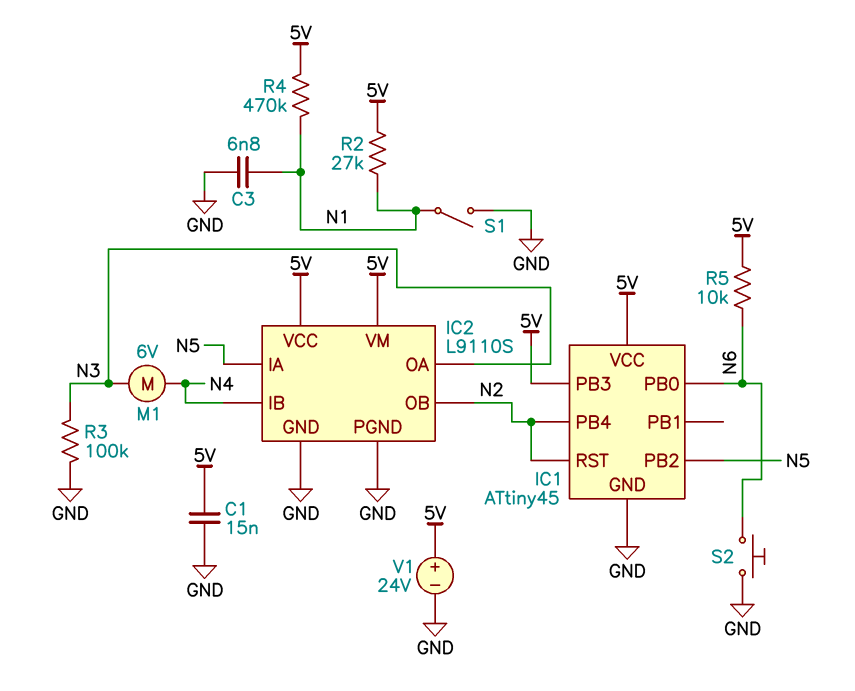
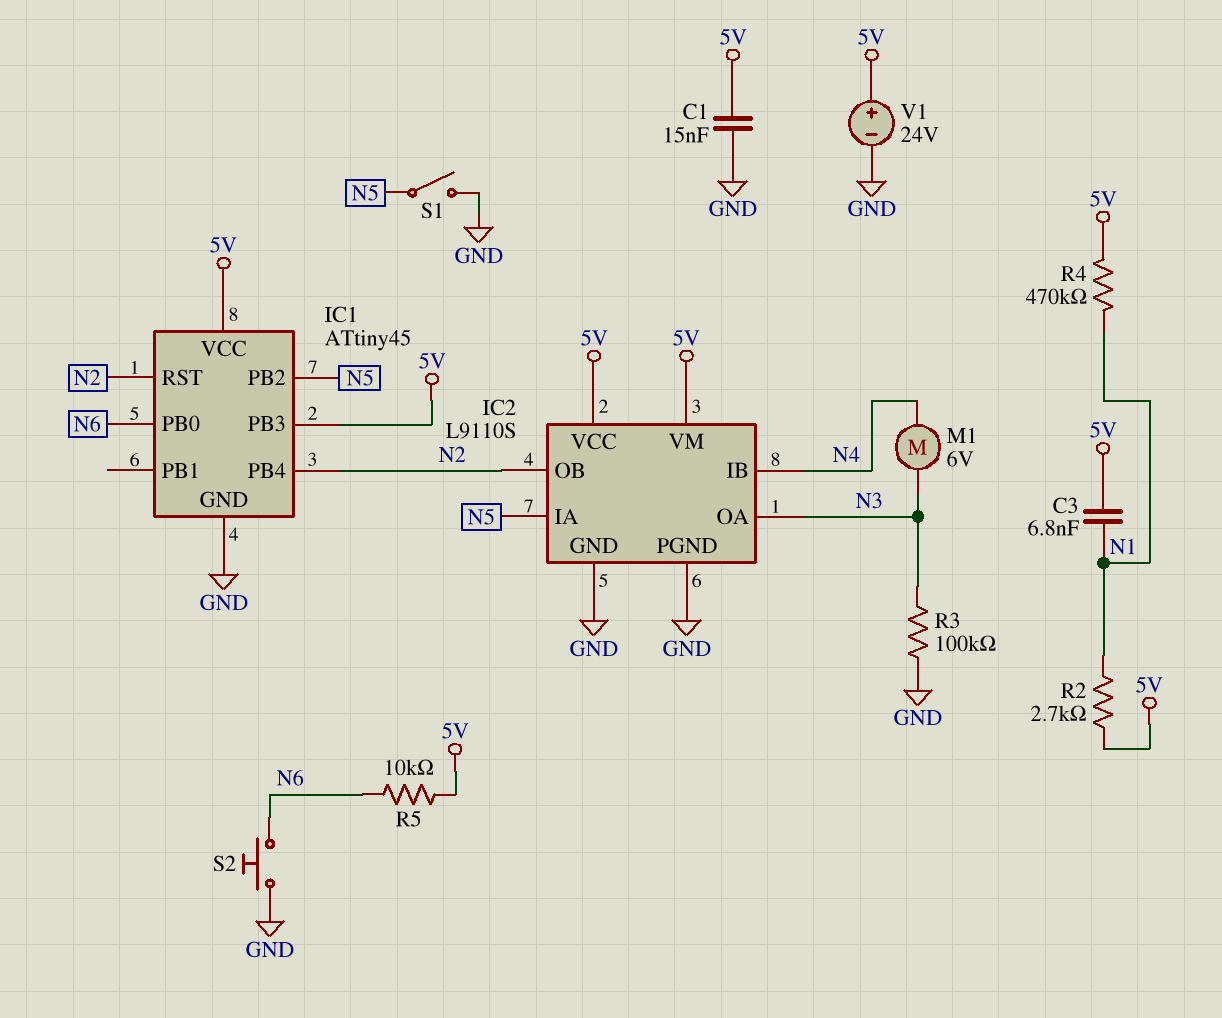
C3: 6.8nF (GND, N1) -> 6.8nF (5V, N1)
R2: 27k (5V, N1) -> 2.7k (5V, N1)
S1: switch (GND, N1) -> switch (GND, N5)

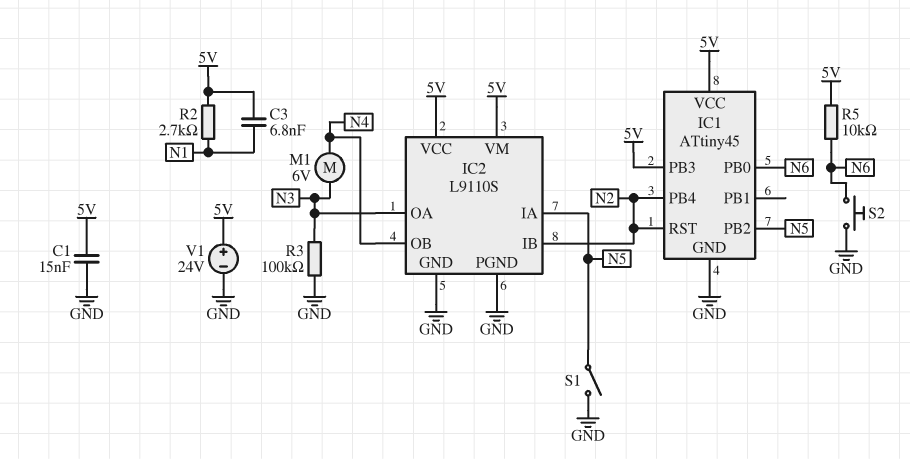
IC2 pin IB: N4 -> N2
IC2 pin OB: N2 -> N4
R4: 470k (5V, N1) -> none

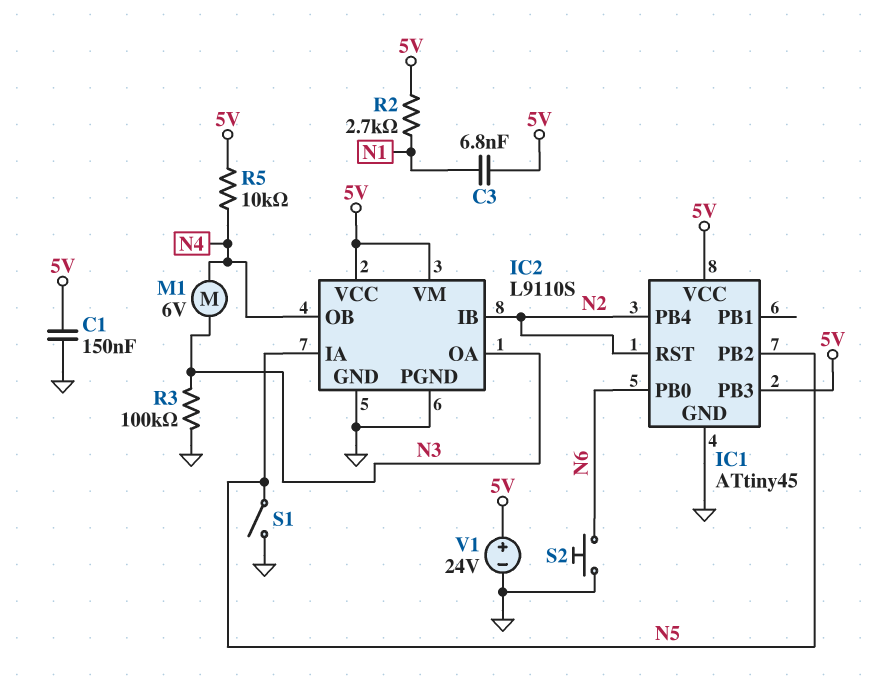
C1: 15nF (5V, GND) -> 150nF (5V, GND)
R5: 10k (5V, N6) -> 10k (5V, N4)

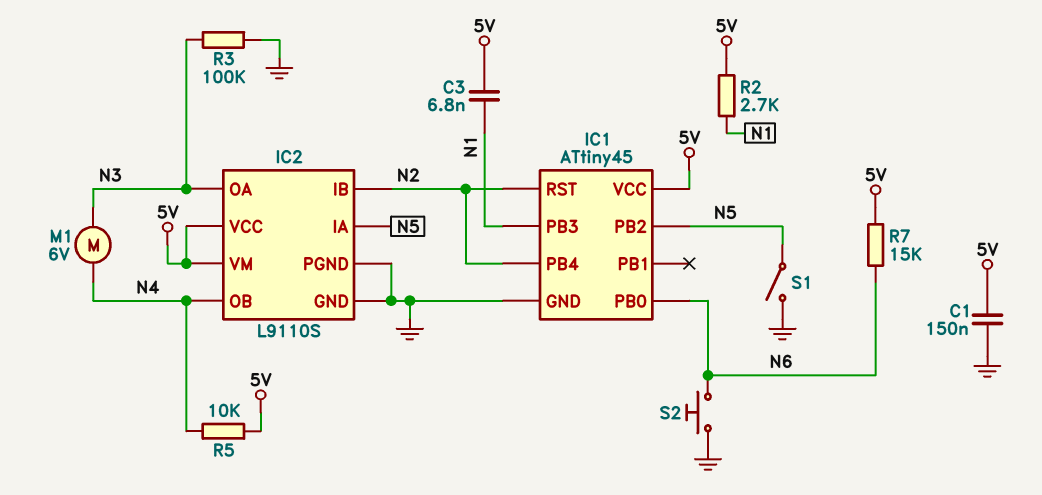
IC1 pin PB3: 5V -> N1
R7: none -> 15k (5V, N6)
V1: 24V (plus 5V, minus GND) -> none

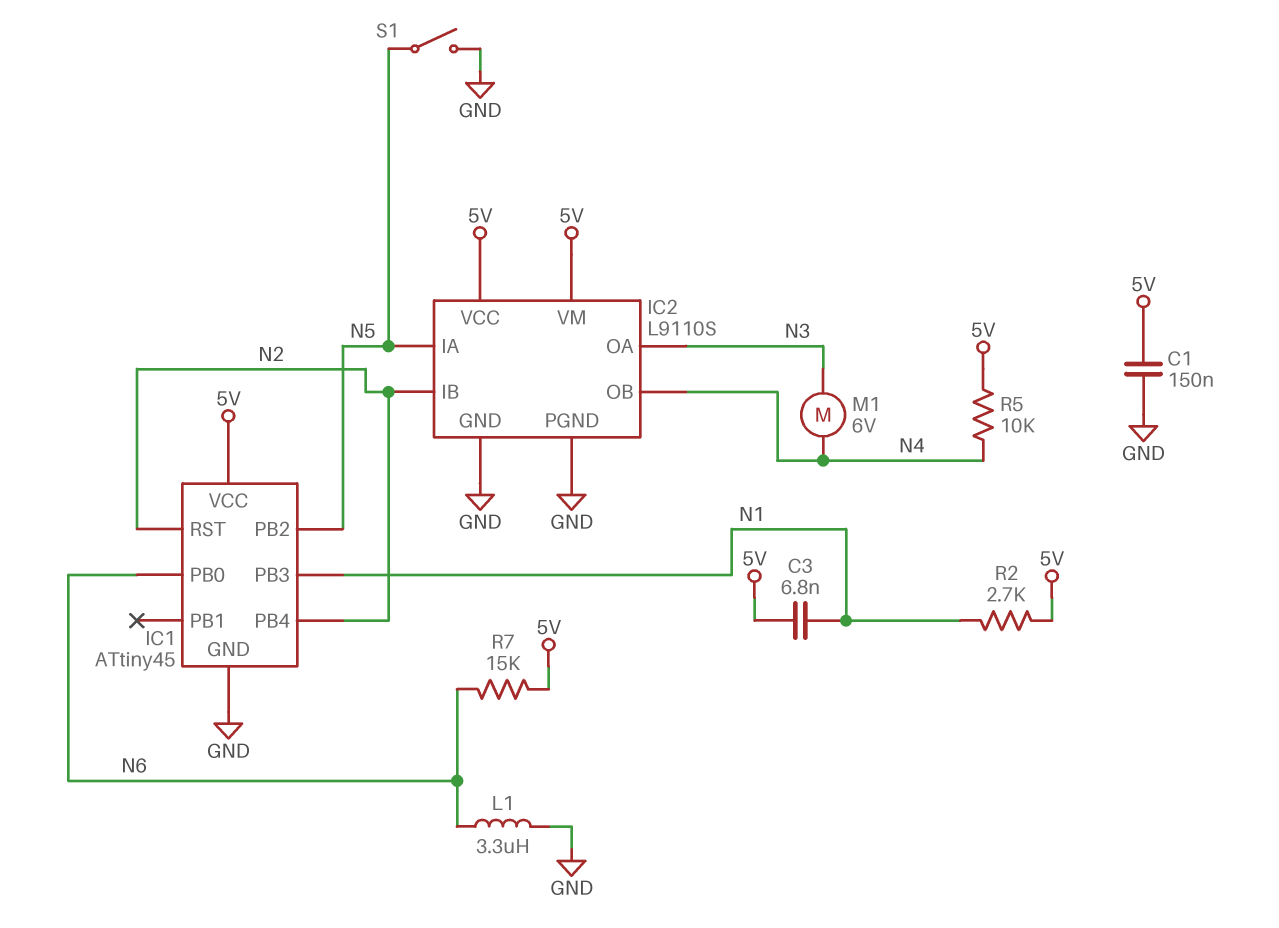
L1: none -> 3.3uH (GND, N6)
R3: 100k (GND, N3) -> none
S2: button (GND, N6) -> none

